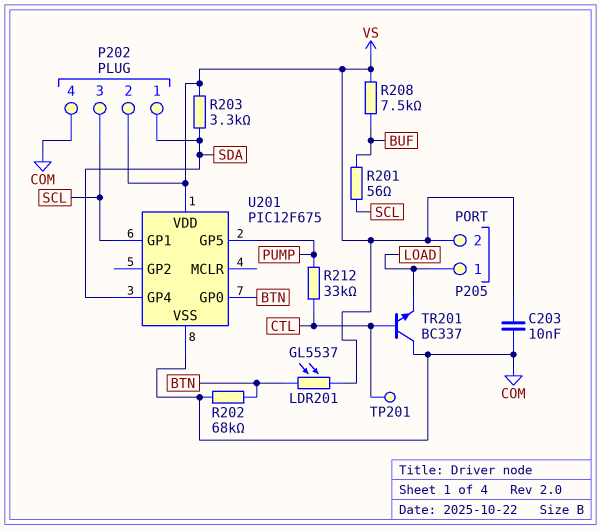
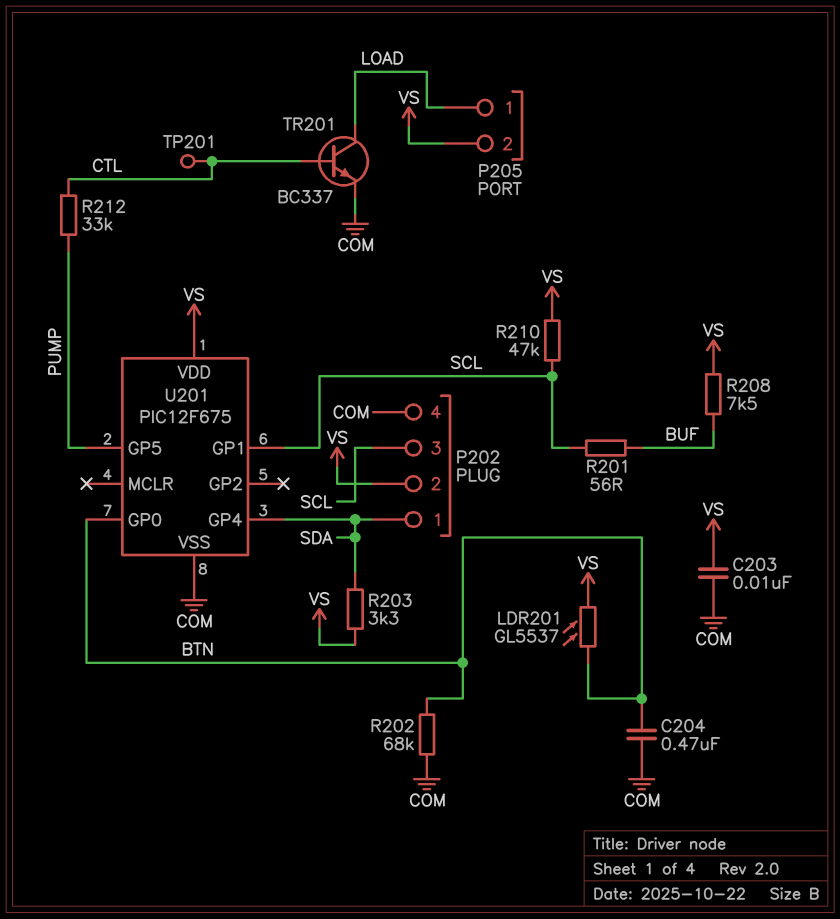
C204: none -> 470nF (BTN, COM)
R210: none -> 47k (SCL, VS)
TR201: NPN BC337 (B CTL, C COM, E LOAD) -> NPN BC337 (B CTL, C LOAD, E COM)

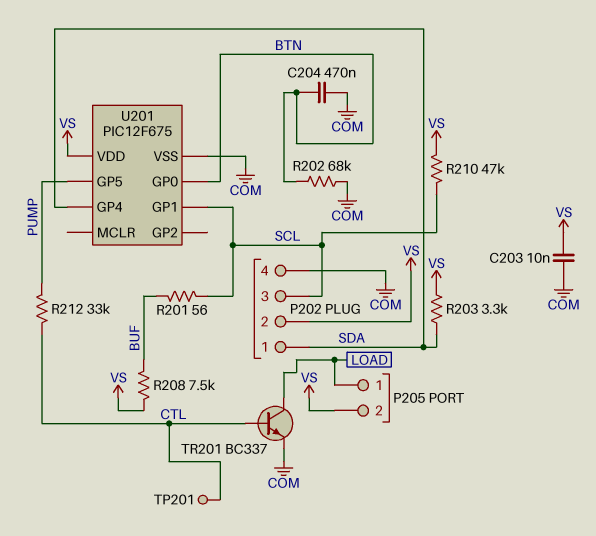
LDR201: GL5537 (BTN, VS) -> none

